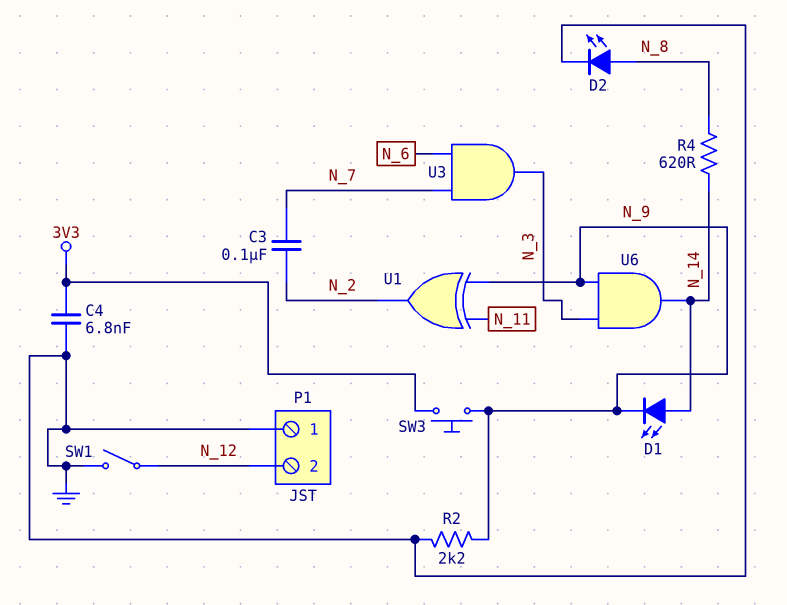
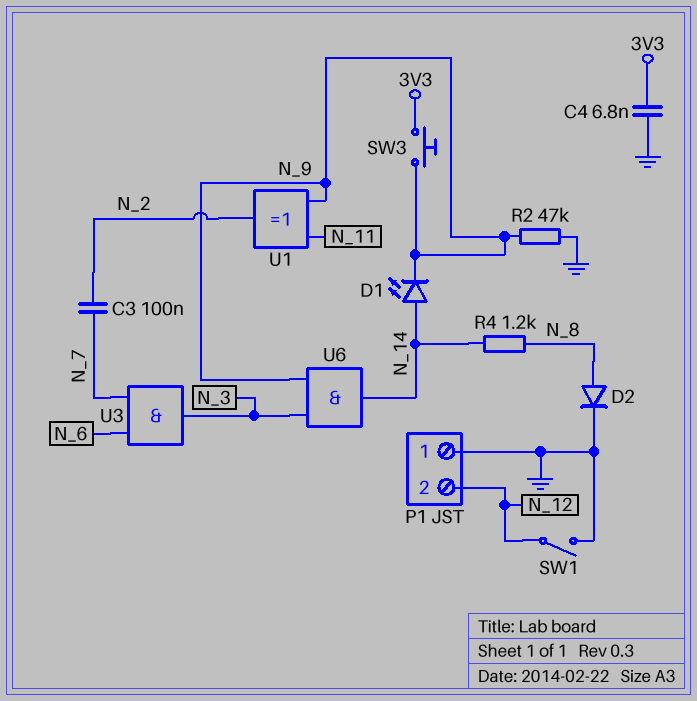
D2: LED (A N_8, K GND) -> diode (A N_8, K GND)
R2: 2.2k (GND, N_9) -> 47k (GND, N_9)
R4: 620 (N_8, N_14) -> 1.2k (N_8, N_14)

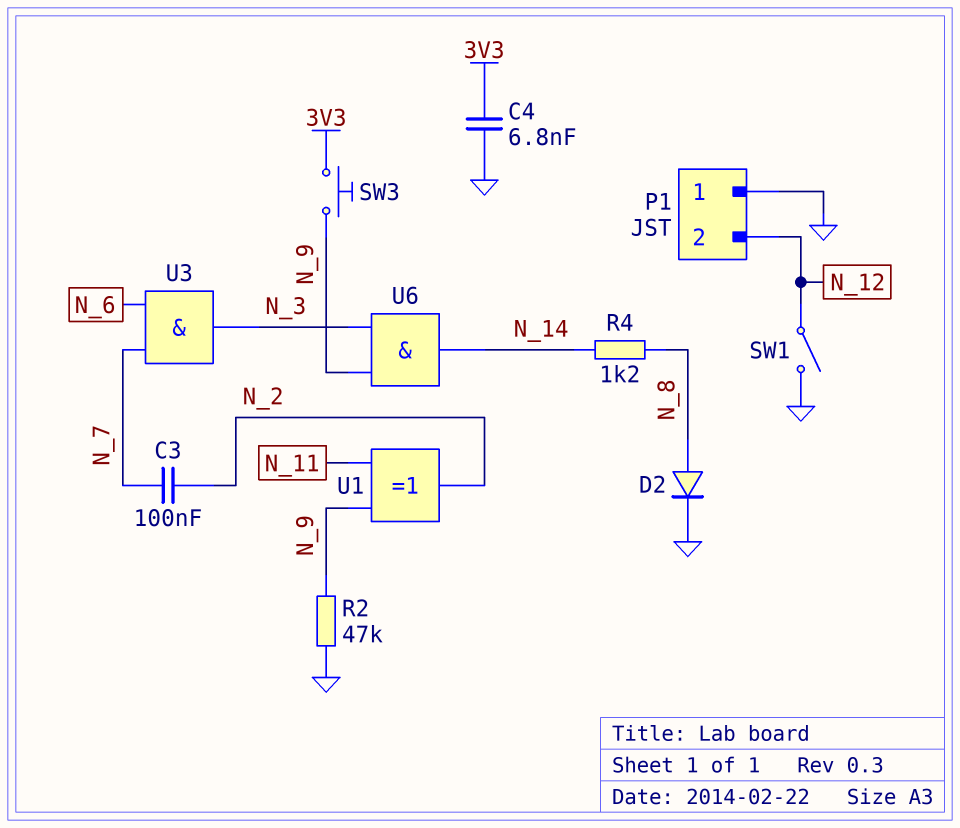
D1: LED (A N_14, K N_9) -> none

